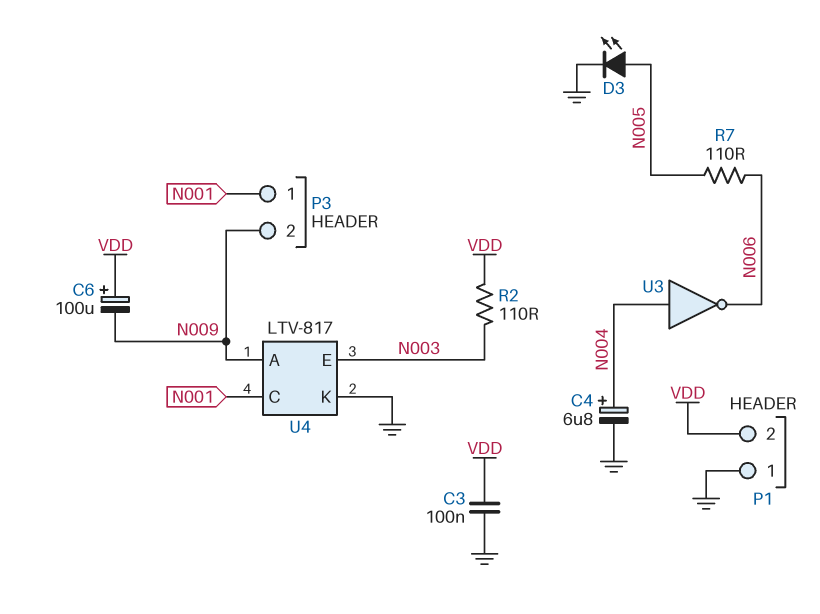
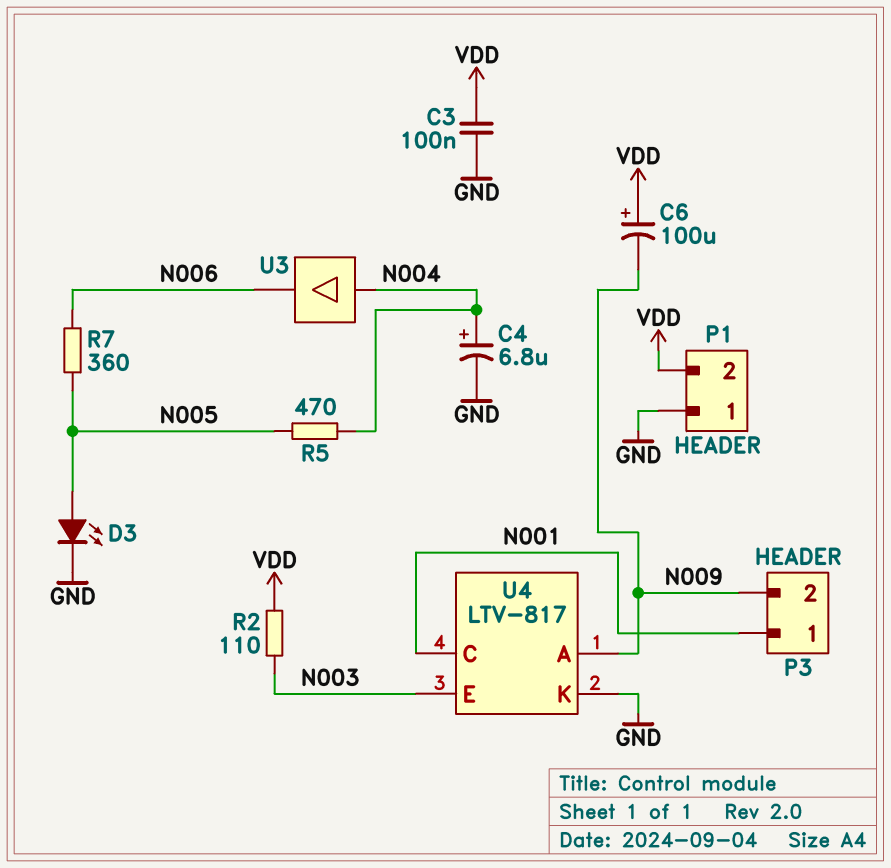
R5: none -> 470 (N004, N005)
R7: 110 (N005, N006) -> 360 (N005, N006)
U3: NOT (in N004, out N006) -> buffer (in N004, out N006)

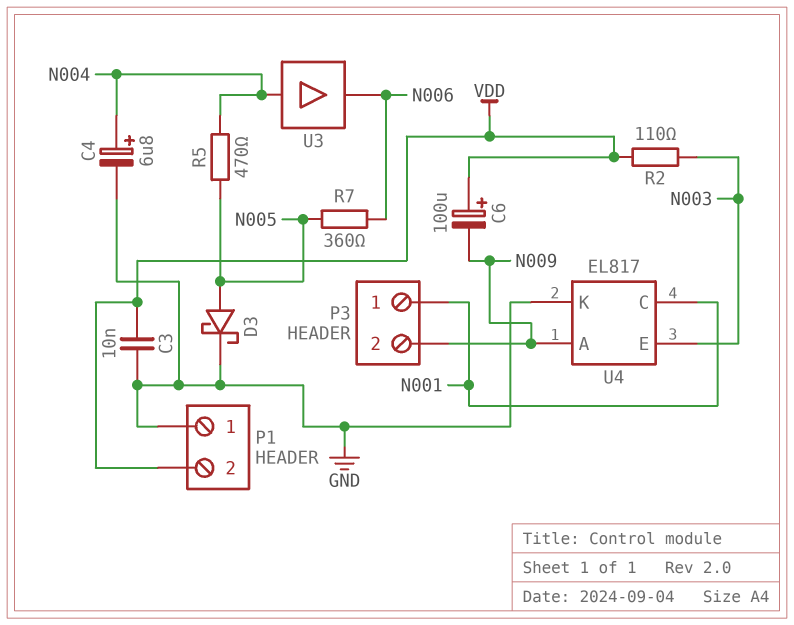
C3: 100nF (GND, VDD) -> 10nF (GND, VDD)
D3: LED (A N005, K GND) -> schottky (A N005, K GND)
U4: LTV-817 -> EL817

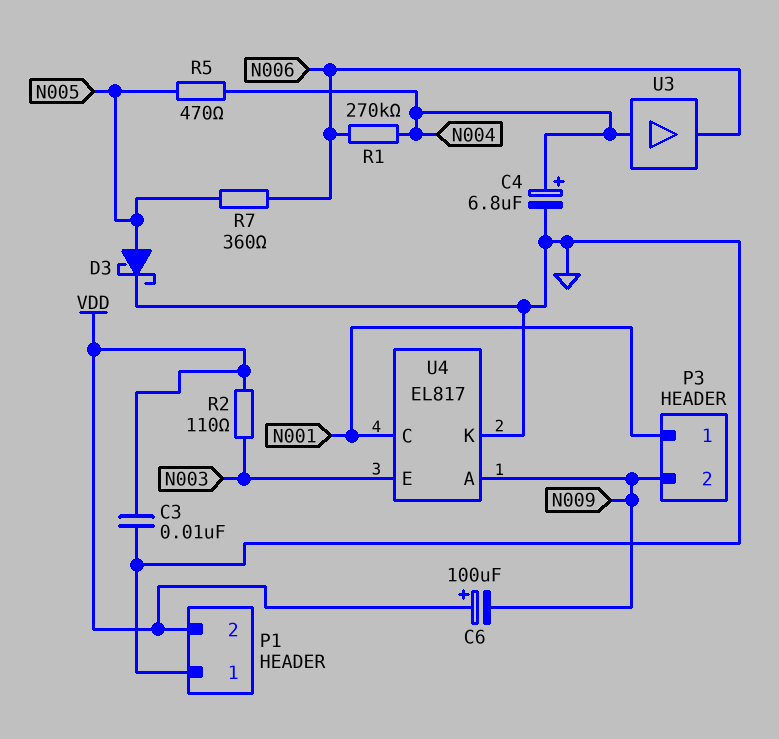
R1: none -> 270k (N004, N006)

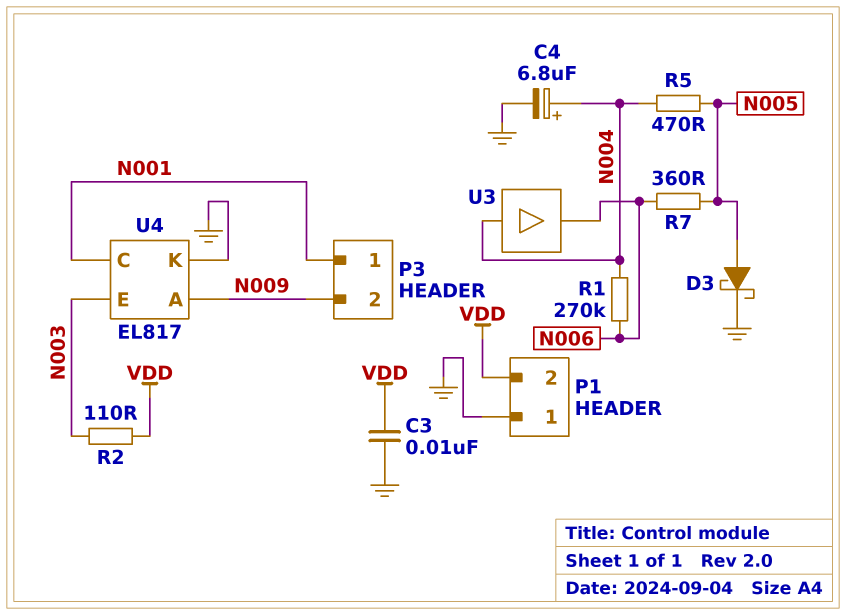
C6: 100uF (plus VDD, minus N009) -> none

